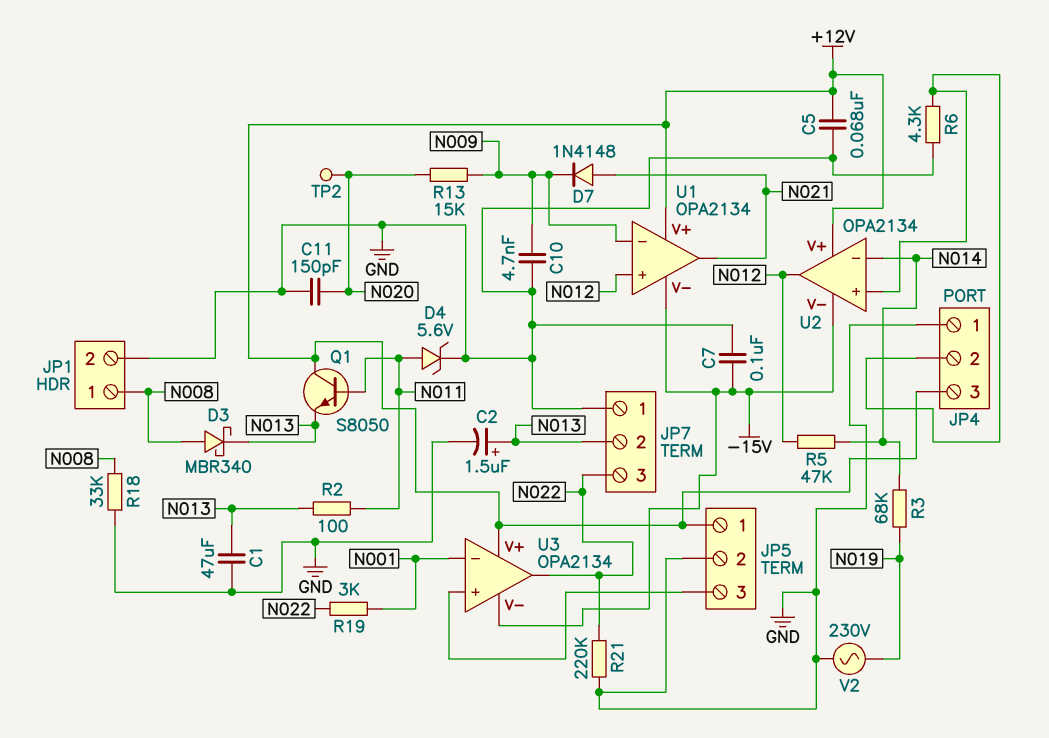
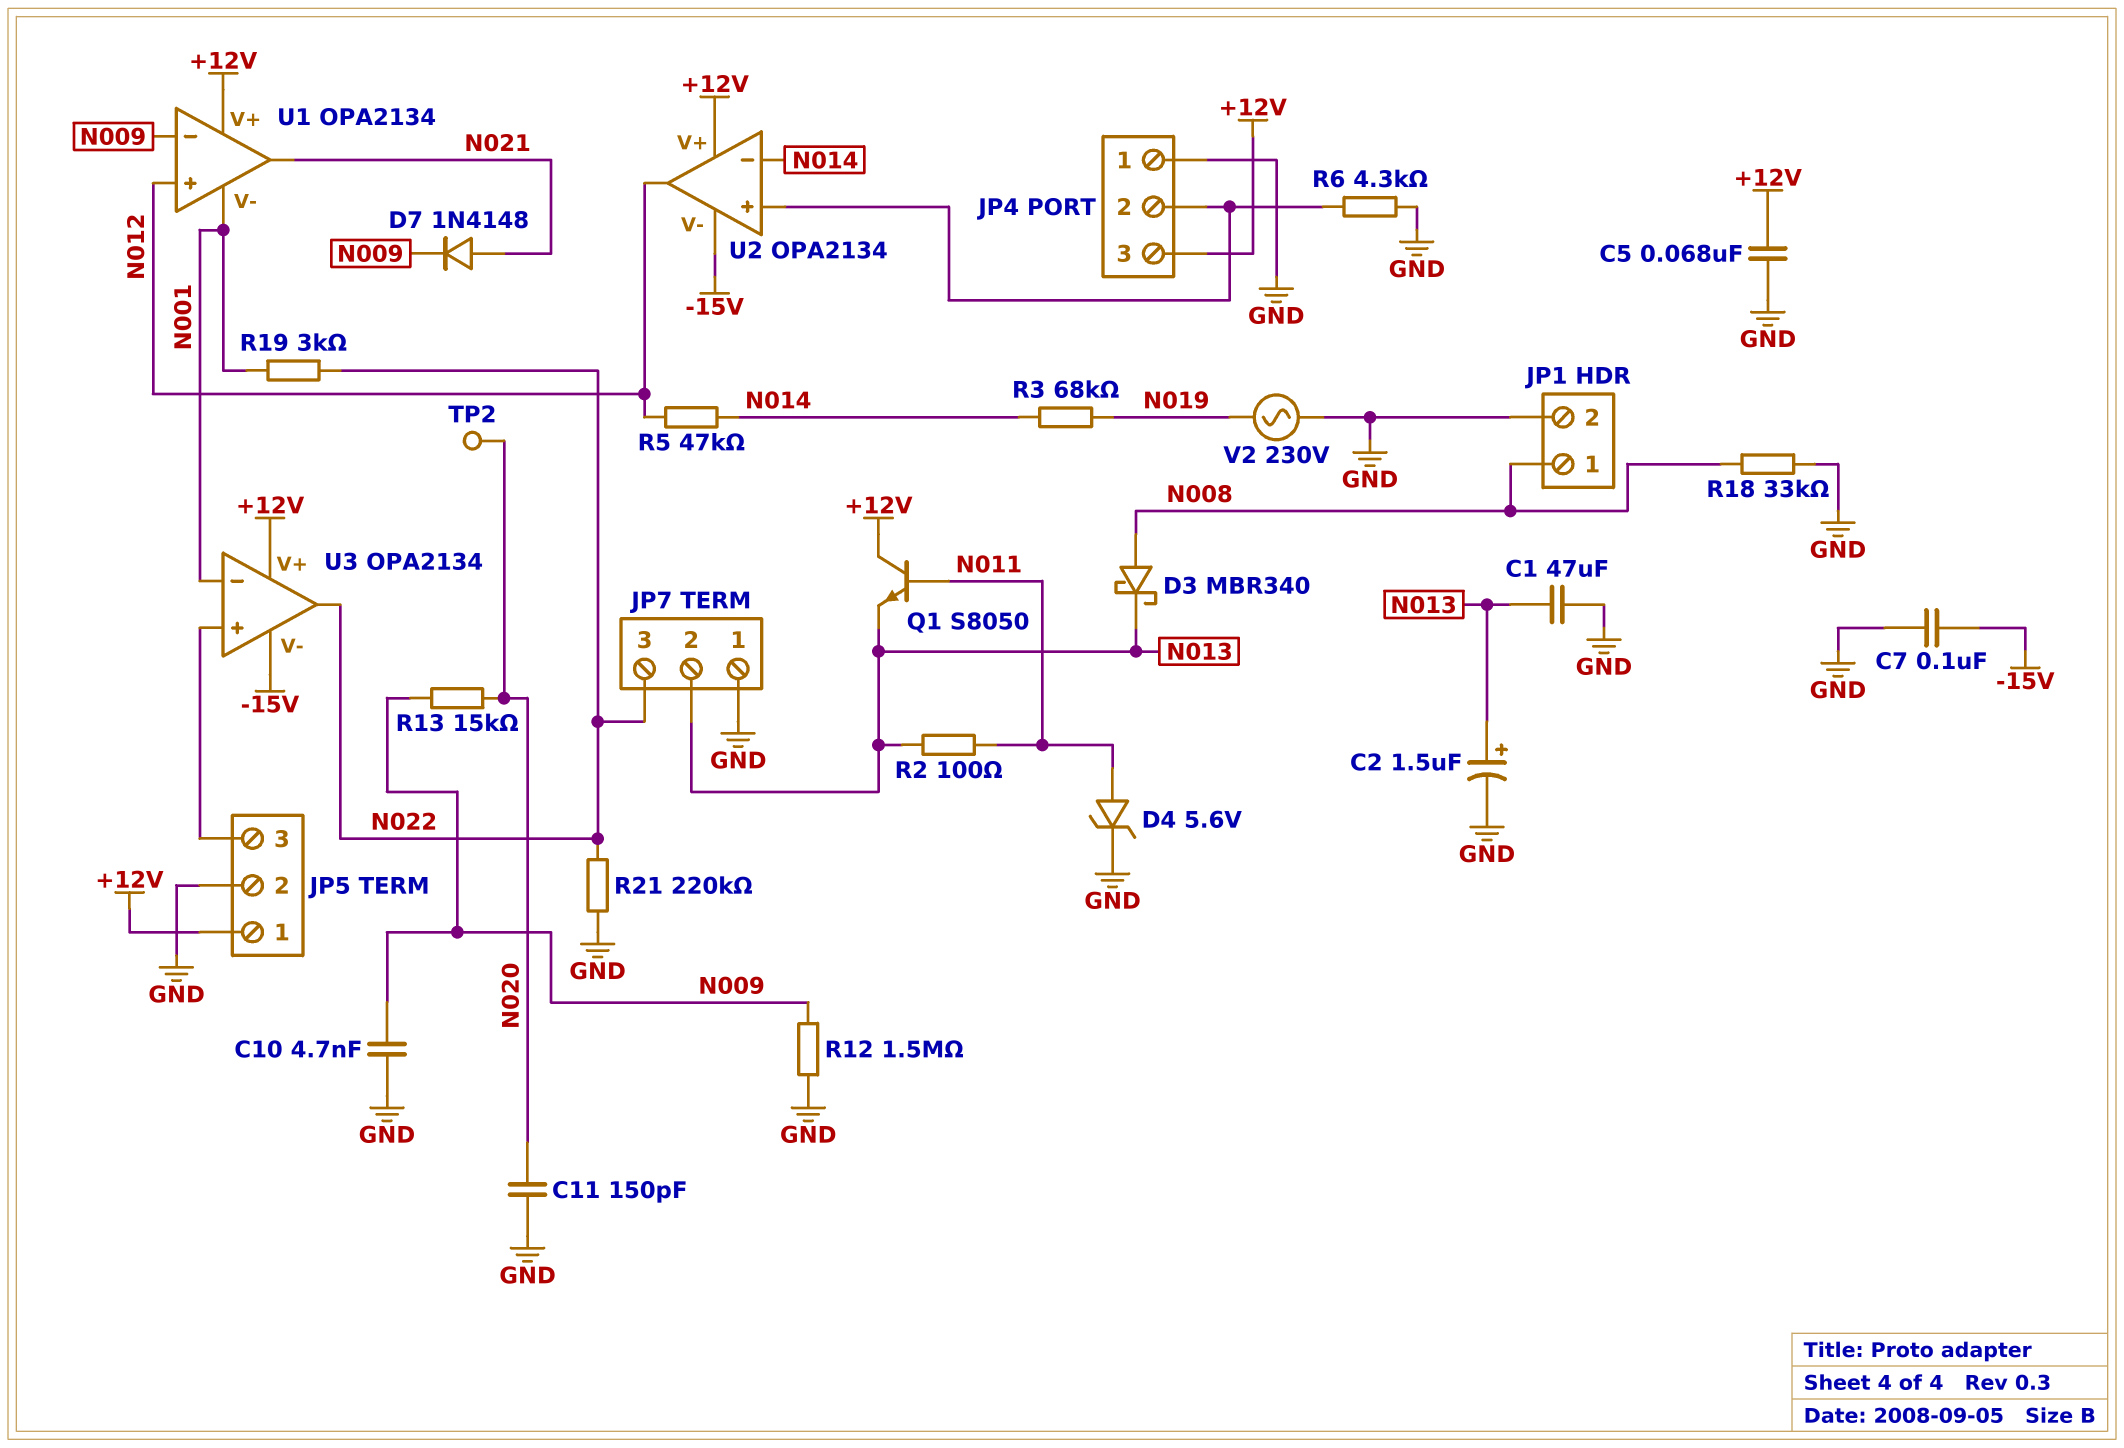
R12: none -> 1.5M (GND, N009)
U1 pin V-: -15V -> N001

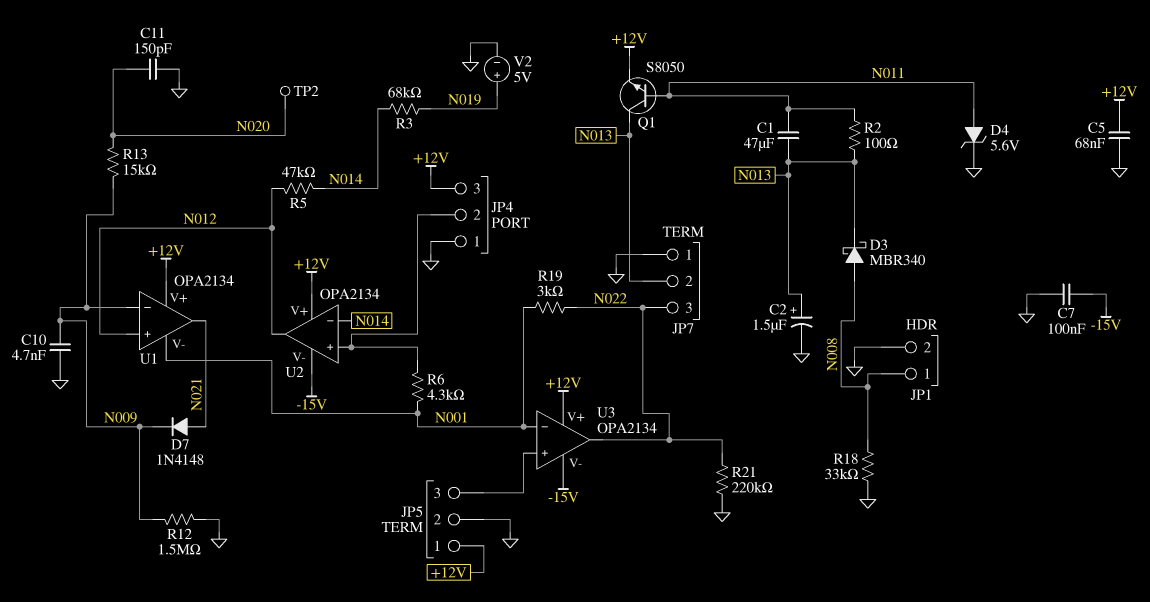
C1: 47uF (GND, N013) -> 47uF (N011, N013)
Q1: NPN S8050 (B N011, C +12V, E N013) -> NPN S8050 (B N011, C N013, E +12V)
R6: 4.3k (GND, JP4/2) -> 4.3k (JP4/2, N001)
V2: AC 230V (GND, N019) -> 5V (plus N019, minus GND)

